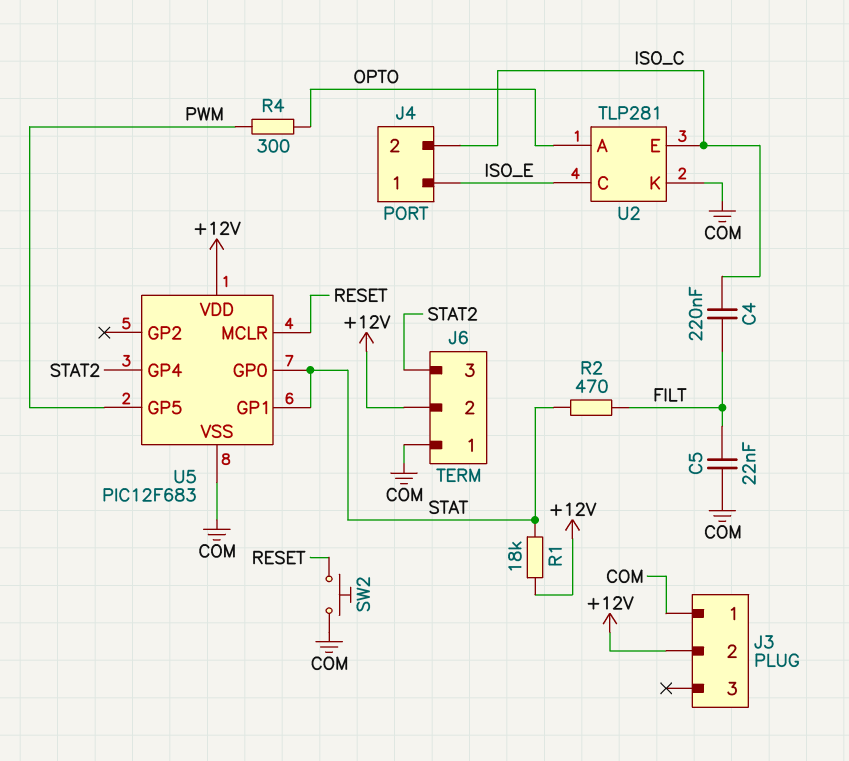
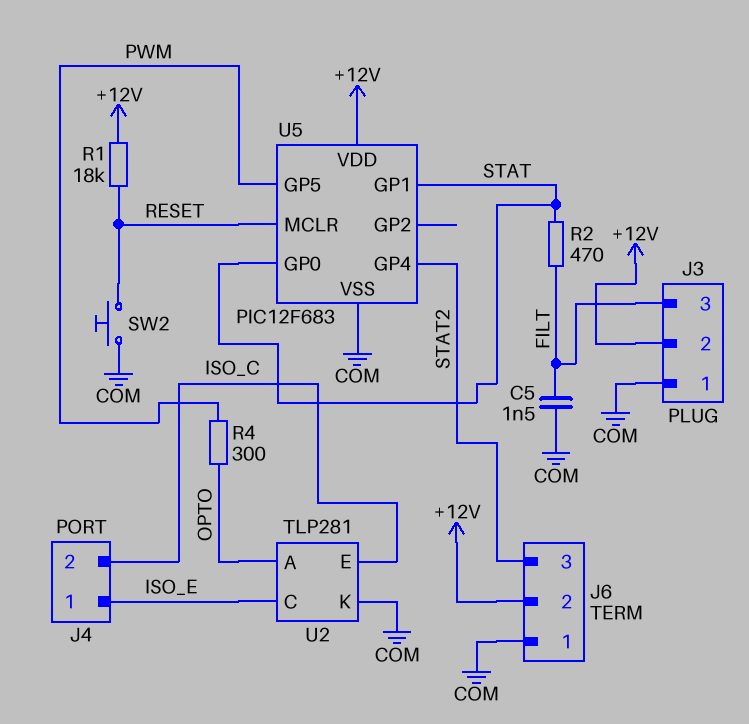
C4: 220nF (FILT, ISO_C) -> none
C5: 22nF (COM, FILT) -> 1.5nF (COM, FILT)
J3 pin 3: none -> FILT
R1: 18k (+12V, STAT) -> 18k (+12V, RESET)

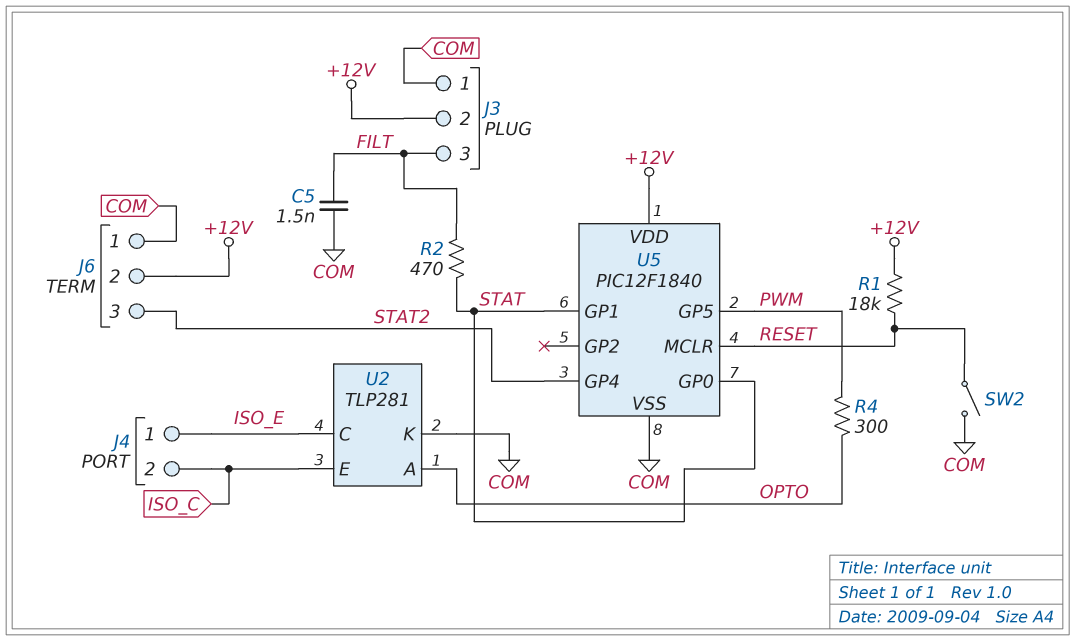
SW2: button (COM, RESET) -> switch (COM, RESET)
U5: PIC12F683 -> PIC12F1840

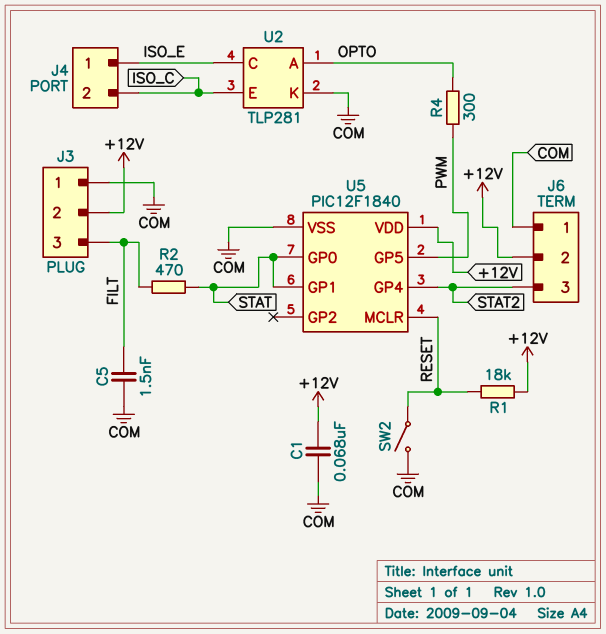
C1: none -> 68nF (+12V, COM)

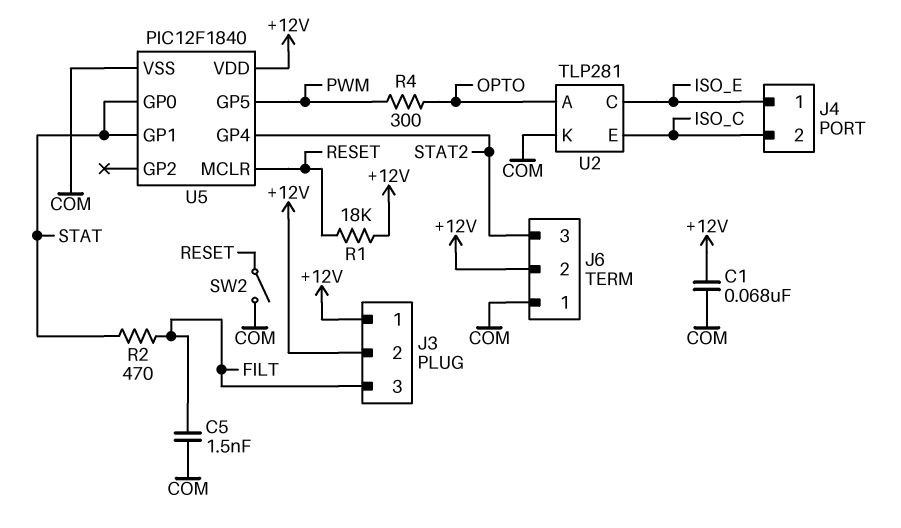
J3 pin 1: COM -> +12V

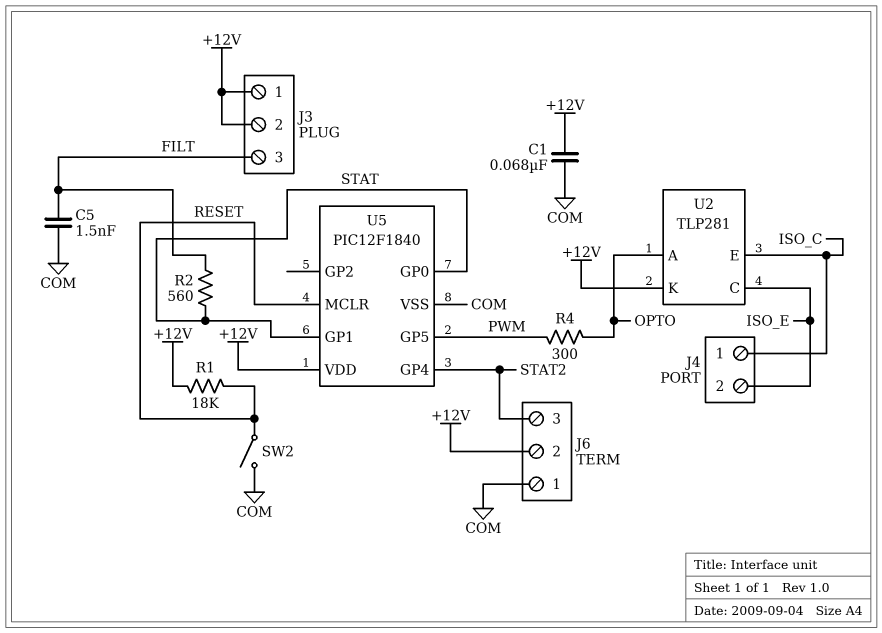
J4 pin 1: ISO_E -> ISO_C
J4 pin 2: ISO_C -> ISO_E
R2: 470 (FILT, STAT) -> 560 (FILT, STAT)
U2 pin K: COM -> +12V

